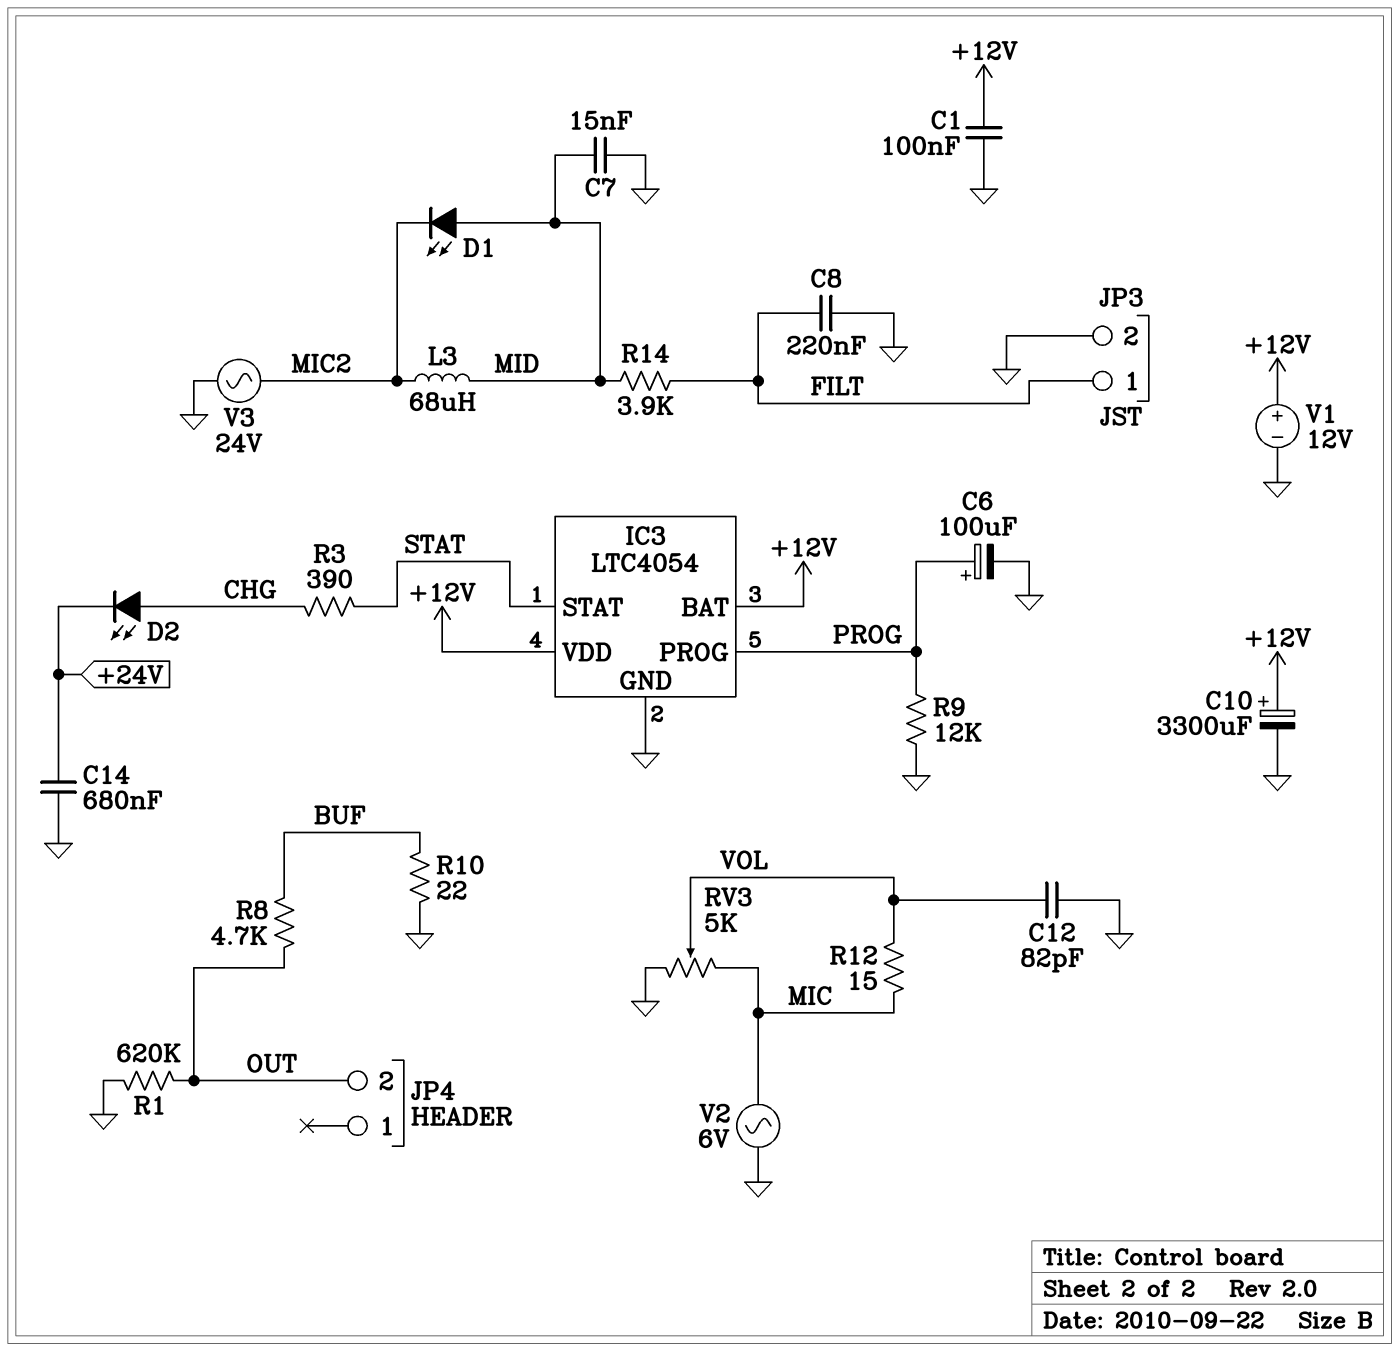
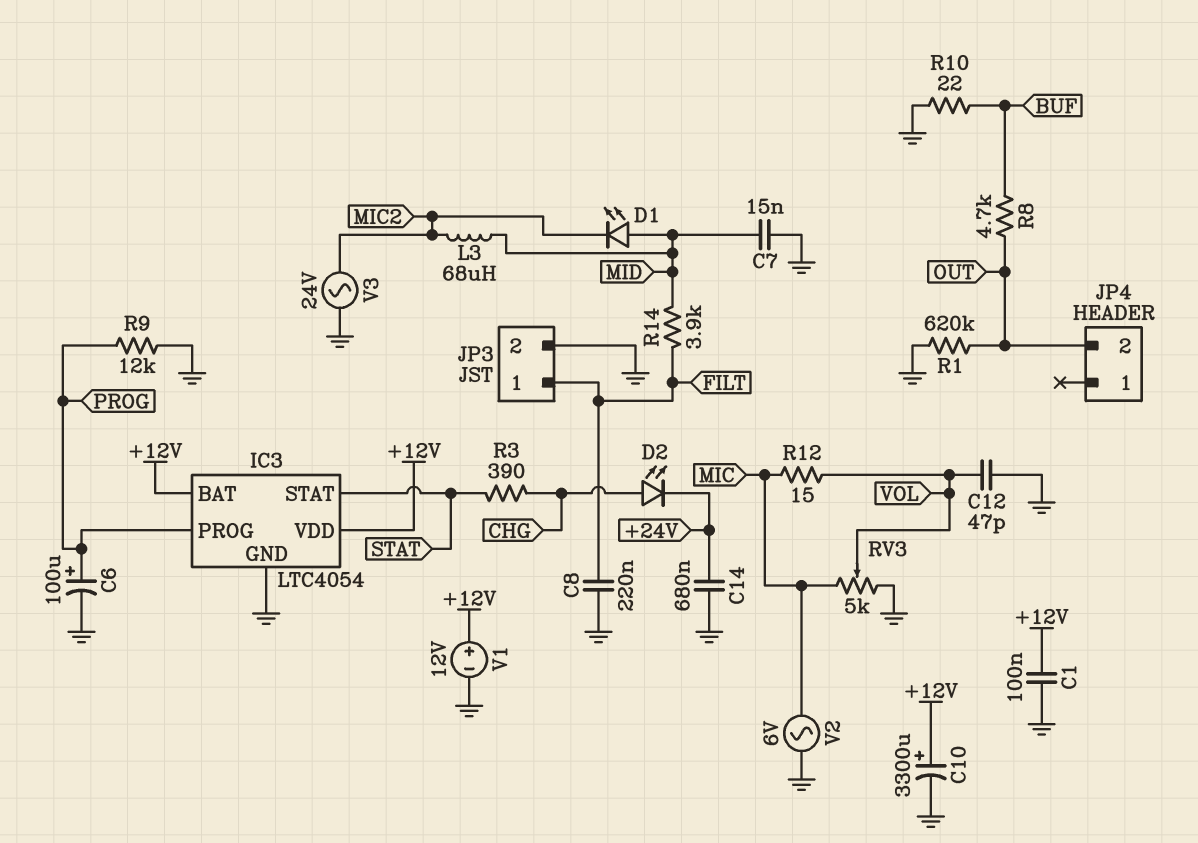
C12: 82pF (GND, VOL) -> 47pF (GND, VOL)

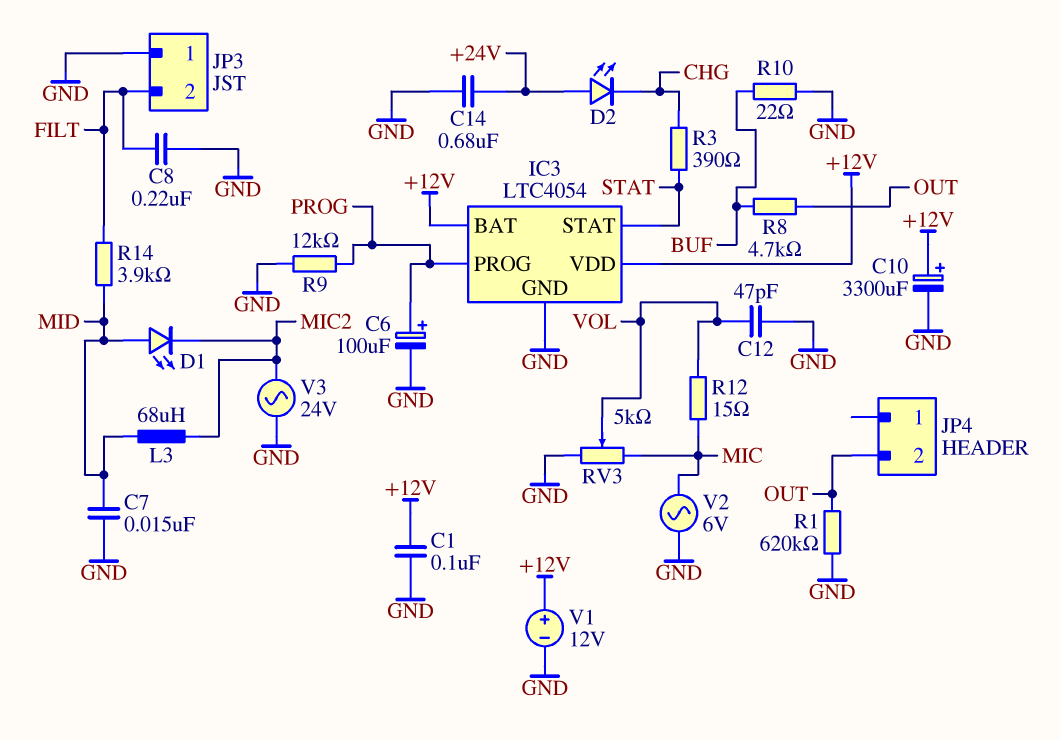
D2: LED (A CHG, K +24V) -> LED (A +24V, K CHG)
JP3 pin 1: FILT -> GND
JP3 pin 2: GND -> FILT

